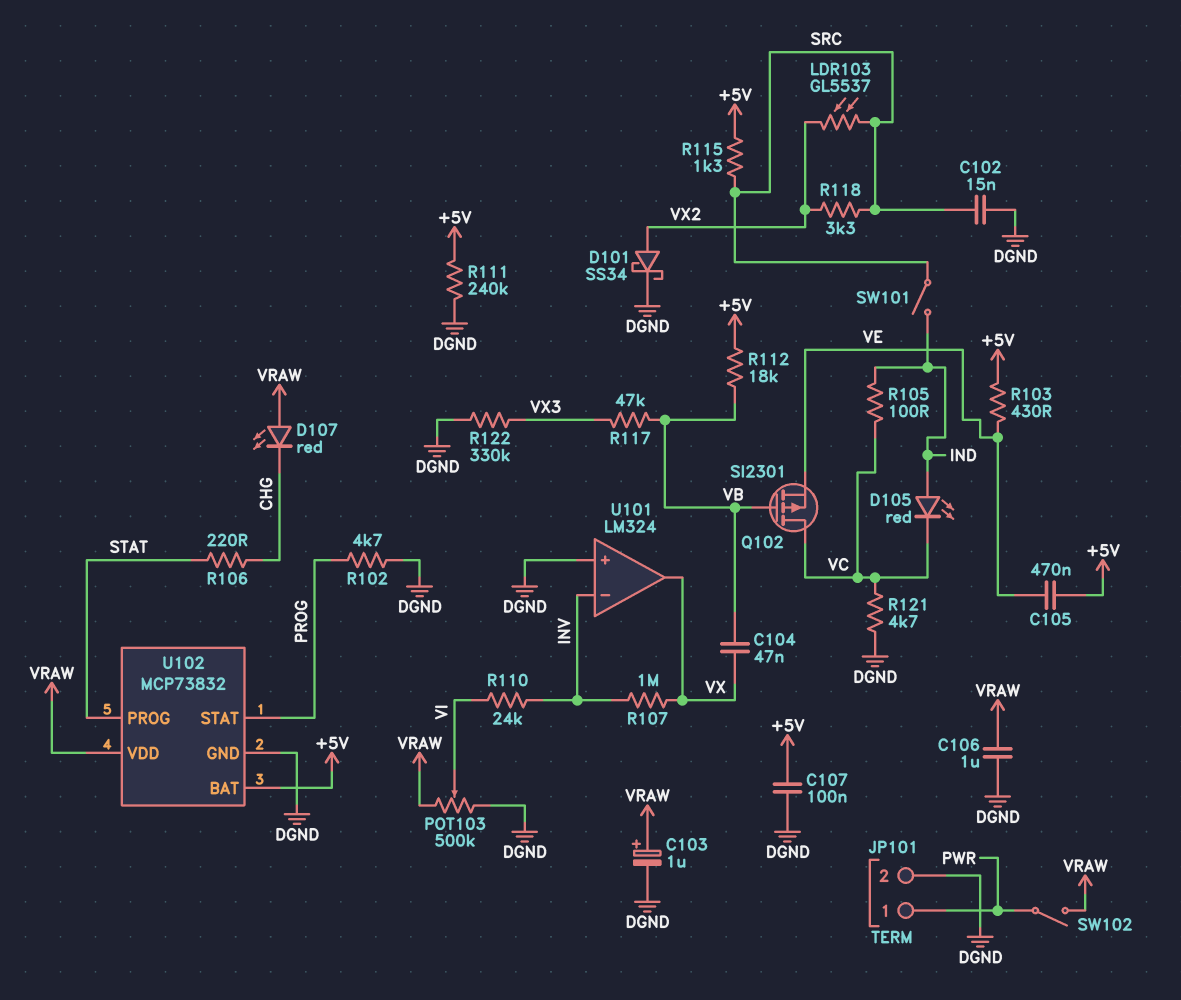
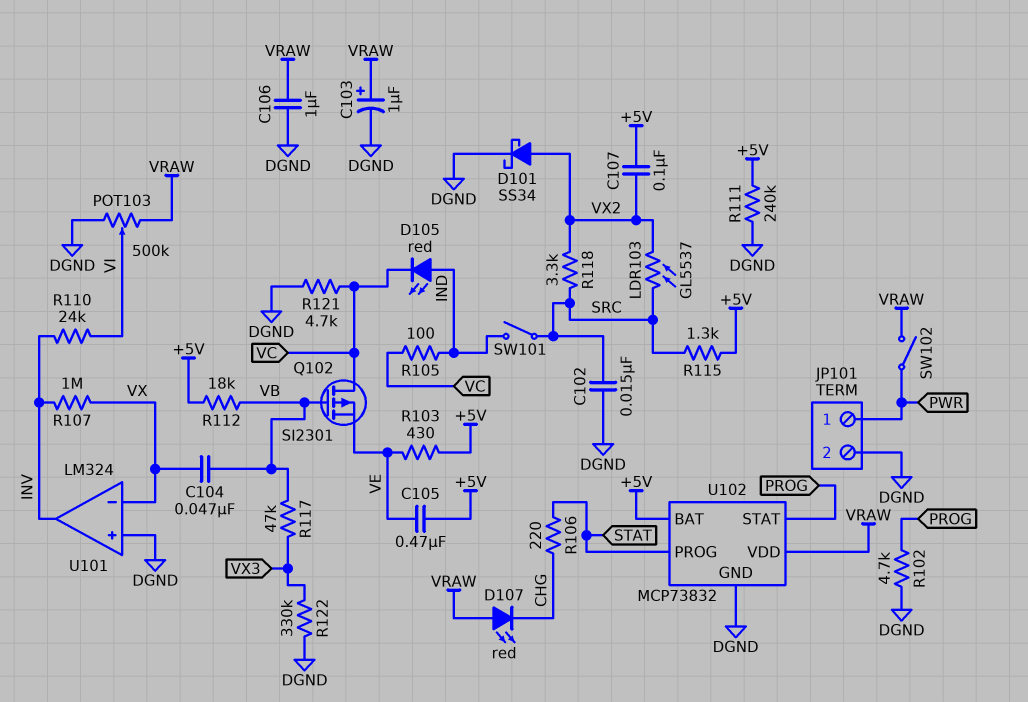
C107: 100nF (+5V, DGND) -> 100nF (+5V, VX2)
U101 pin in-: INV -> VX
U101 pin out: VX -> INV

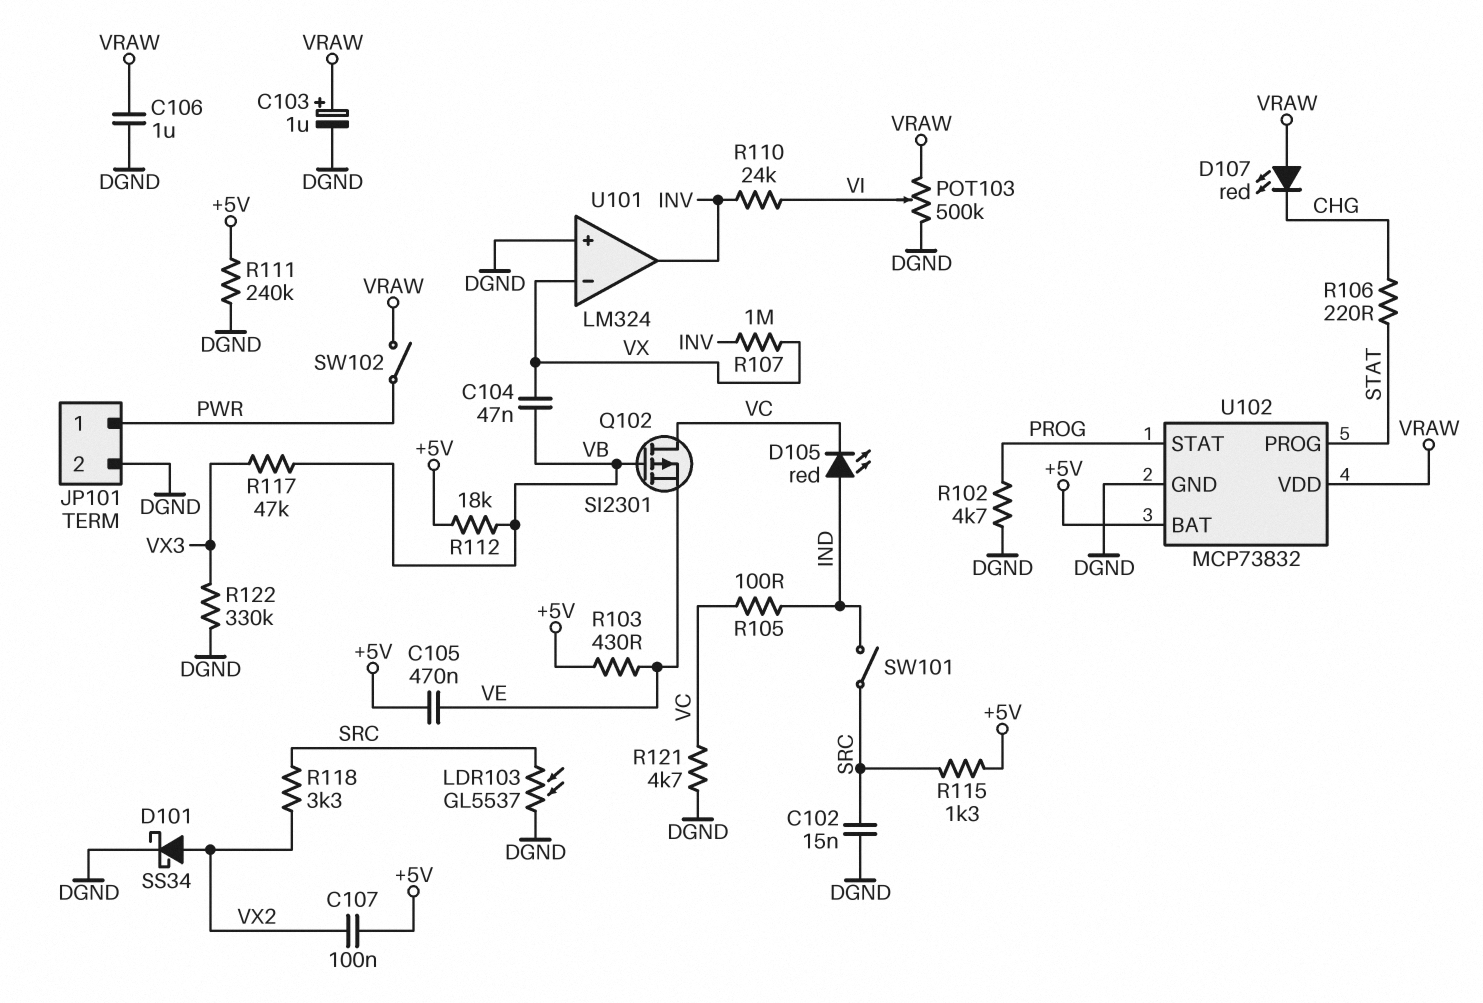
LDR103: GL5537 (SRC, VX2) -> GL5537 (DGND, SRC)

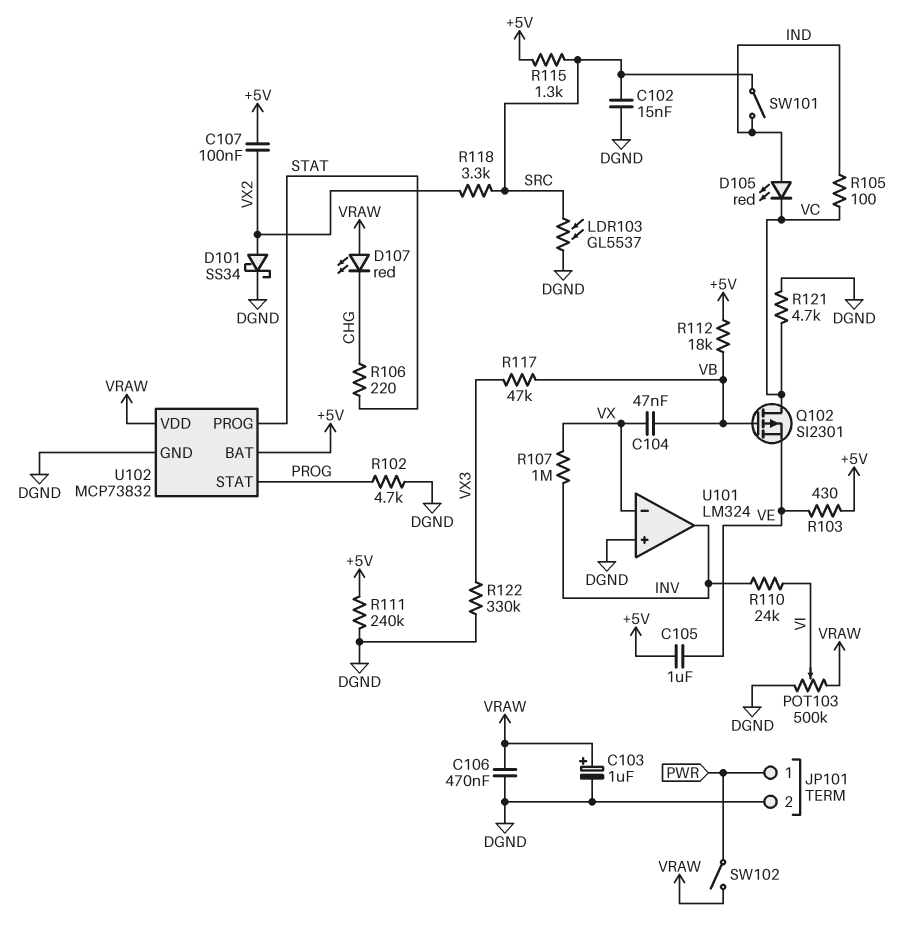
C105: 470nF (+5V, VE) -> 1uF (+5V, VE)
C106: 1uF (DGND, VRAW) -> 470nF (DGND, VRAW)

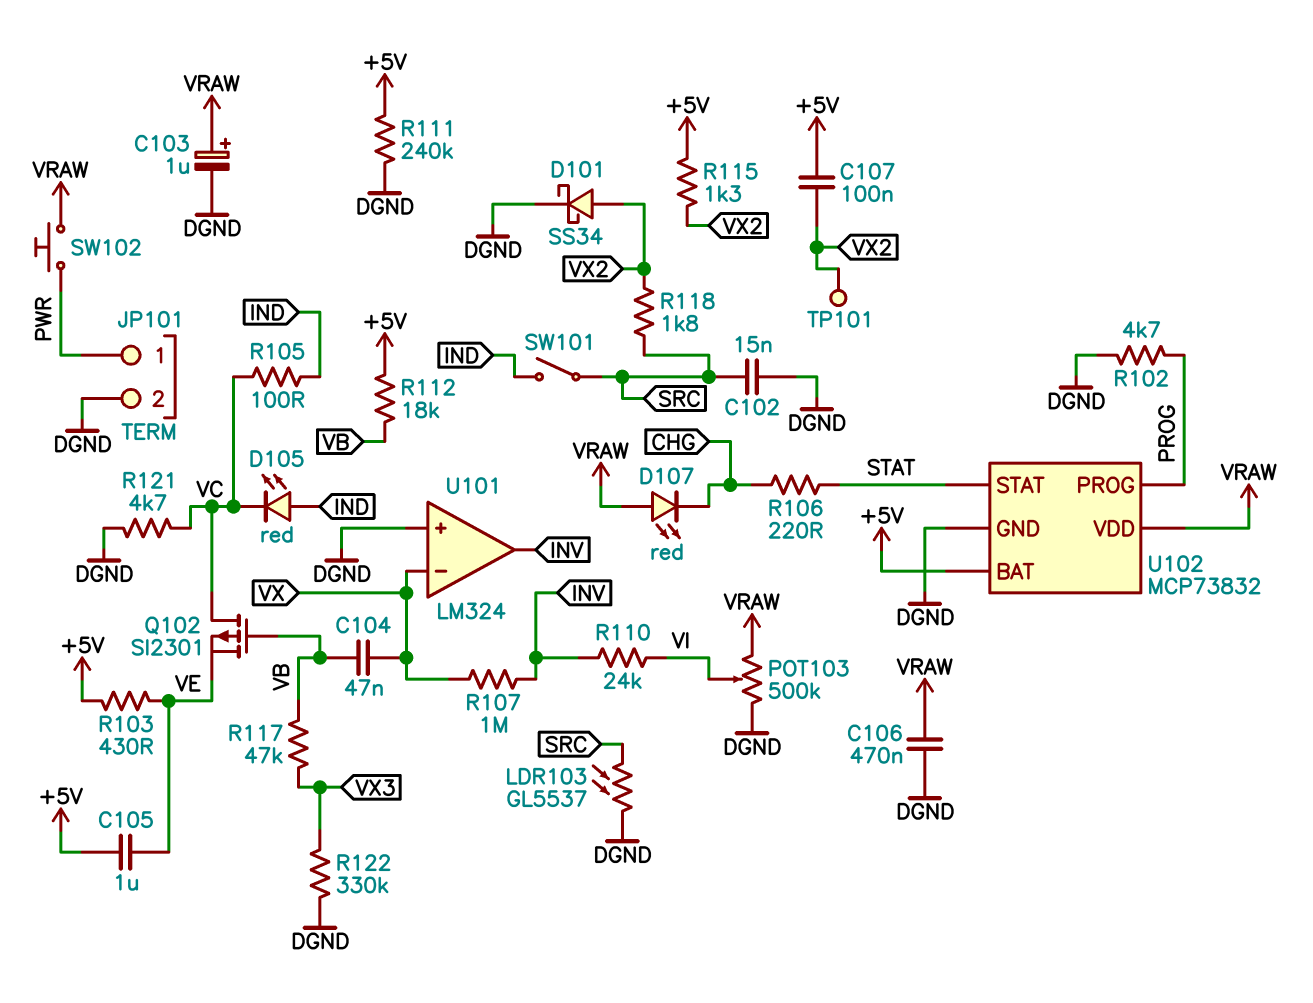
R115: 1.3k (+5V, SRC) -> 1.3k (+5V, VX2)
R118: 3.3k (SRC, VX2) -> 1.8k (SRC, VX2)
SW102: switch (PWR, VRAW) -> button (PWR, VRAW)
TP101: none -> test point (VX2)
U102 pin PROG: STAT -> PROG
U102 pin STAT: PROG -> STAT

